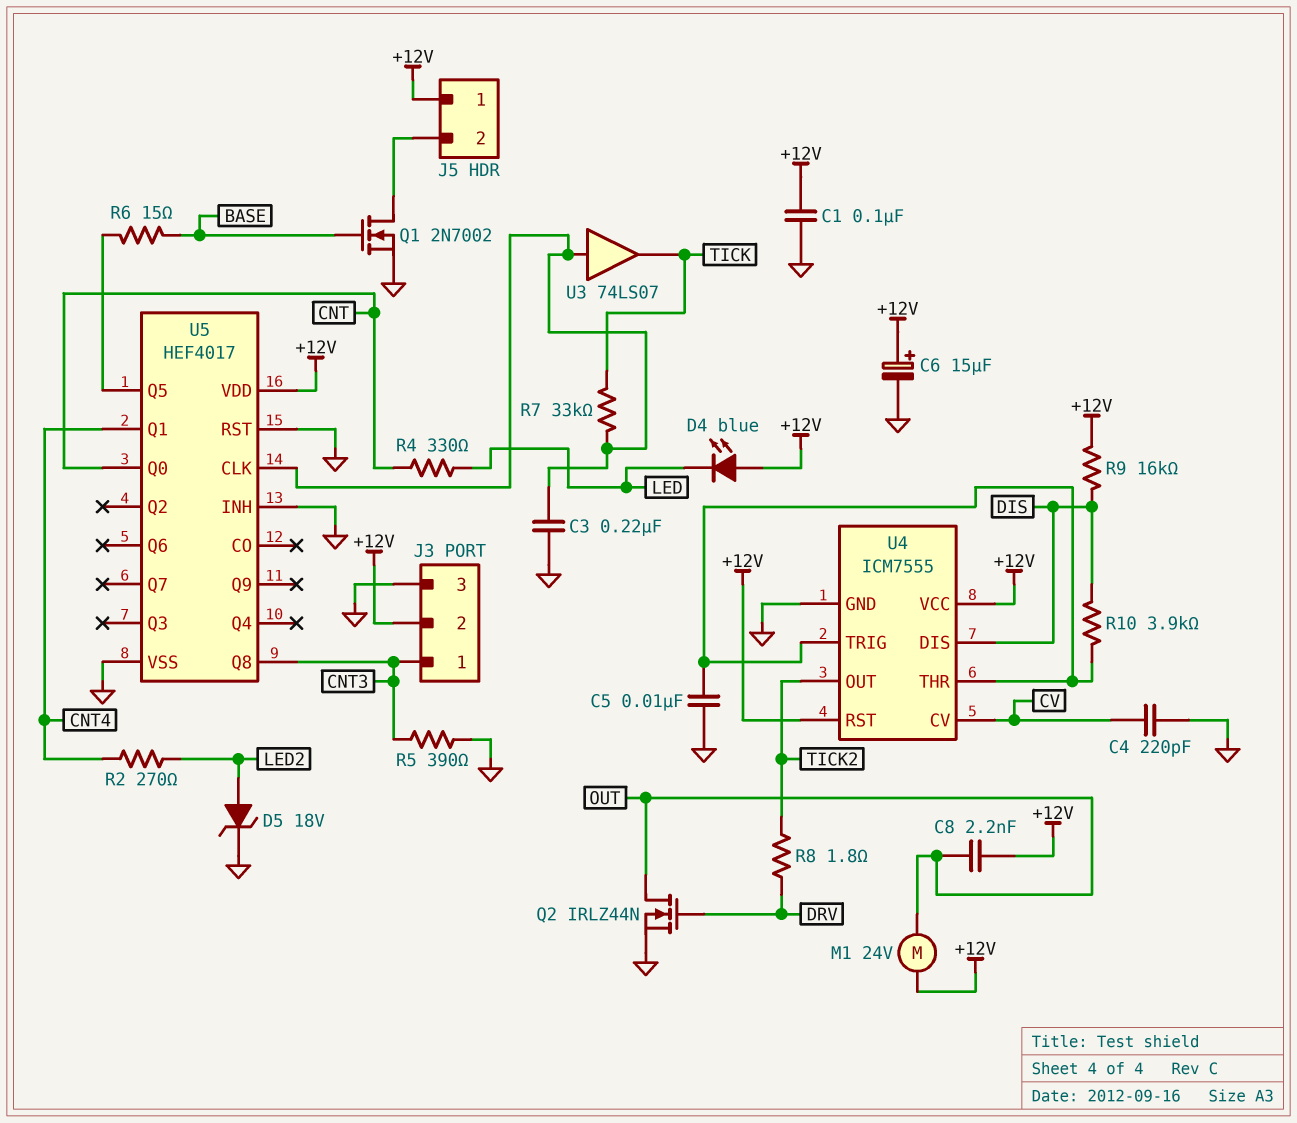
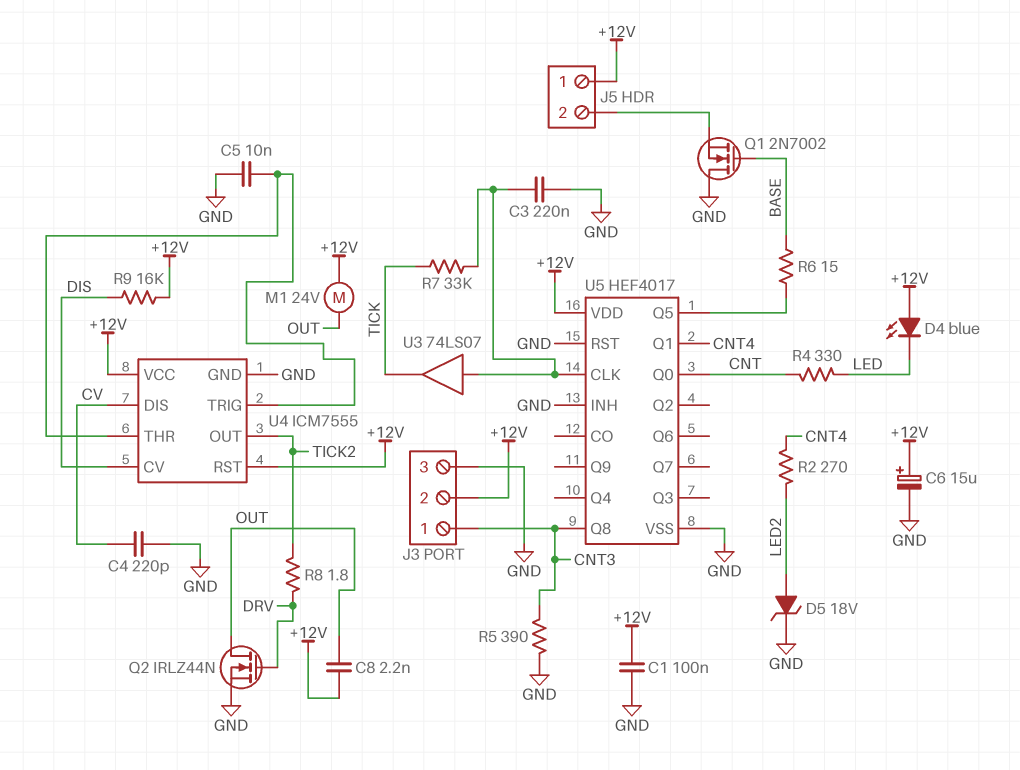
Q1: NMOS 2N7002 (G BASE, D J5/2, S GND) -> NMOS 2N7002 (G BASE, D GND, S J5/2)
R10: 3.9k (DIS, U4/THR) -> none
U4 pin CV: CV -> DIS
U4 pin DIS: DIS -> CV

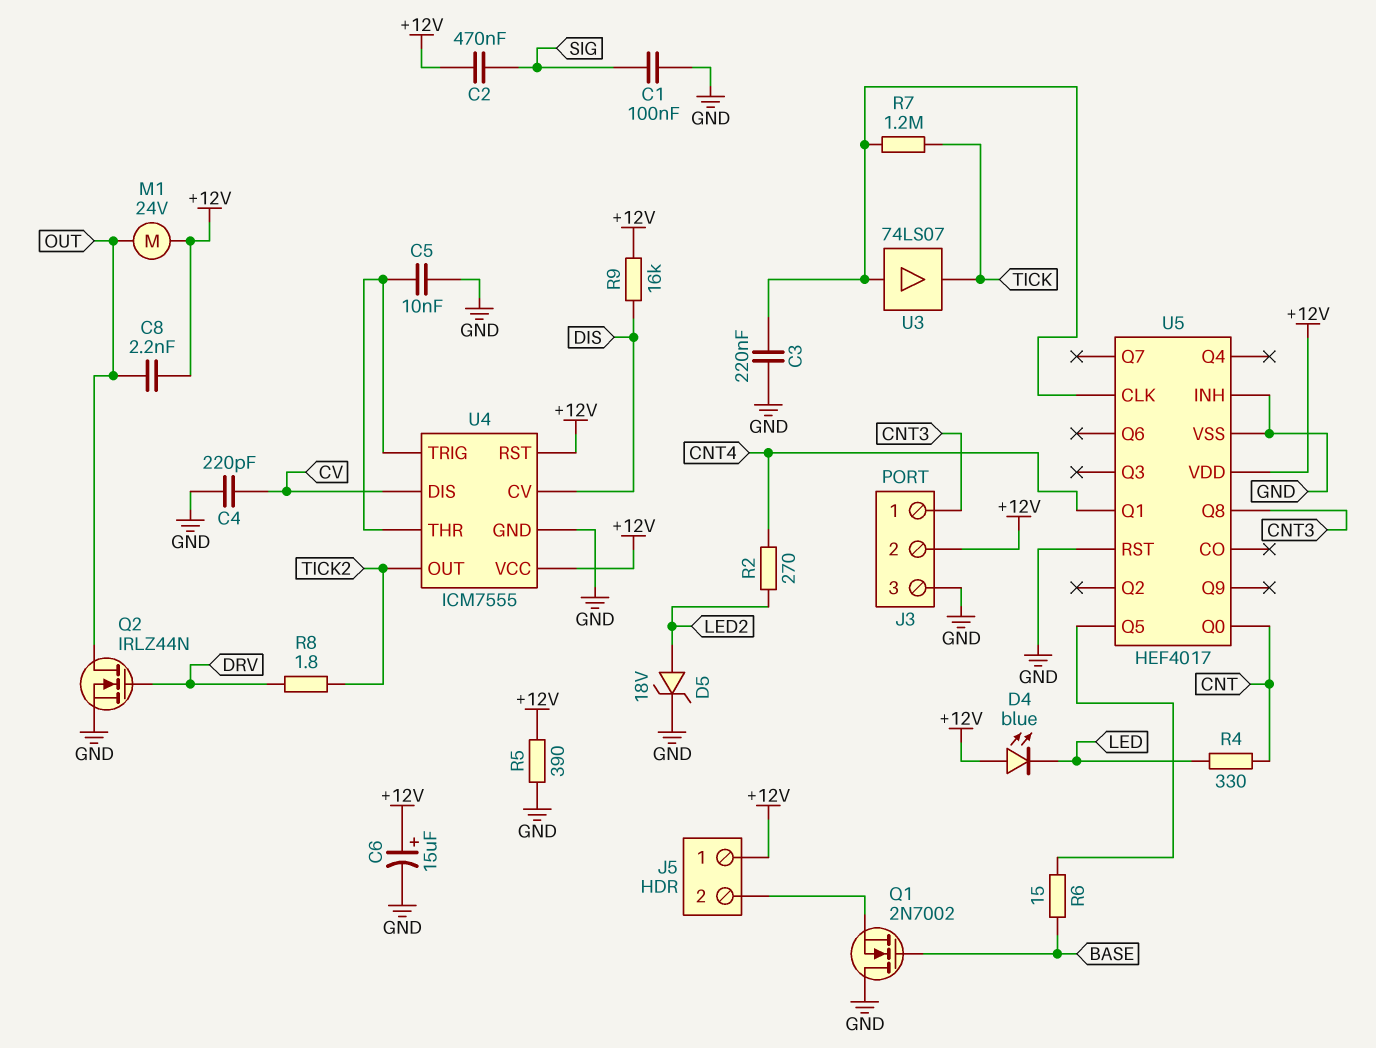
C1: 100nF (+12V, GND) -> 100nF (GND, SIG)
C2: none -> 470nF (+12V, SIG)
R5: 390 (CNT3, GND) -> 390 (+12V, GND)
R7: 33k (TICK, U5/CLK) -> 1.2M (TICK, U5/CLK)

